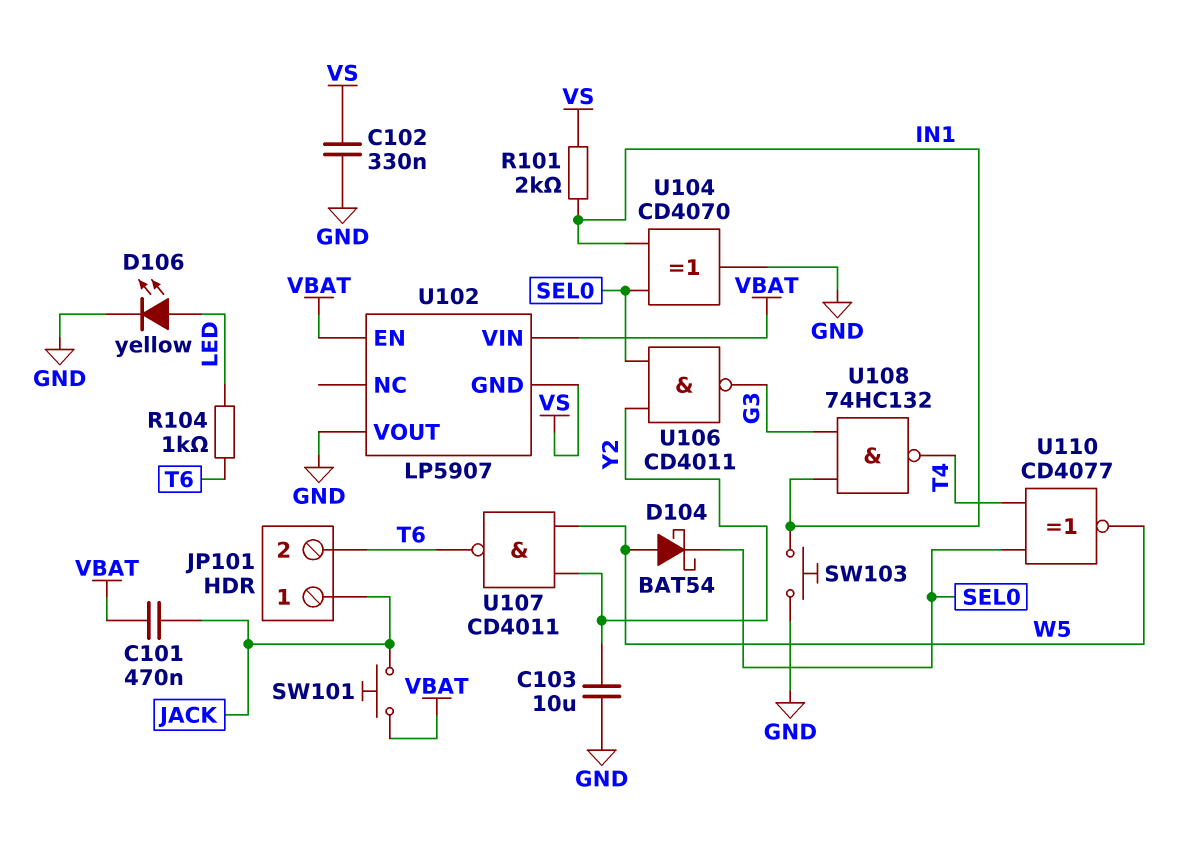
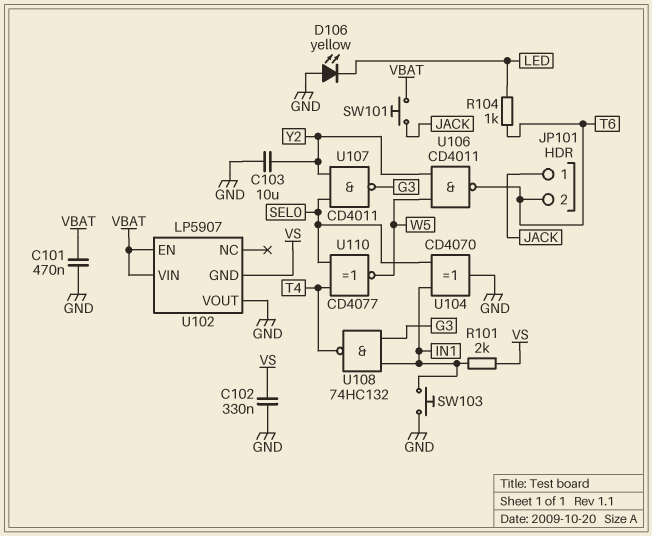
C101: 470nF (JACK, VBAT) -> 470nF (GND, VBAT)
D104: schottky BAT54 (A W5, K SEL0) -> none
D106: LED yellow (A LED, K GND) -> LED yellow (A GND, K LED)
U106: NAND CD4011 (in SEL0, in Y2, out G3) -> NAND CD4011 (in W5, in Y2, out T6)
U107: NAND CD4011 (in W5, in Y2, out T6) -> NAND CD4011 (in SEL0, in Y2, out G3)

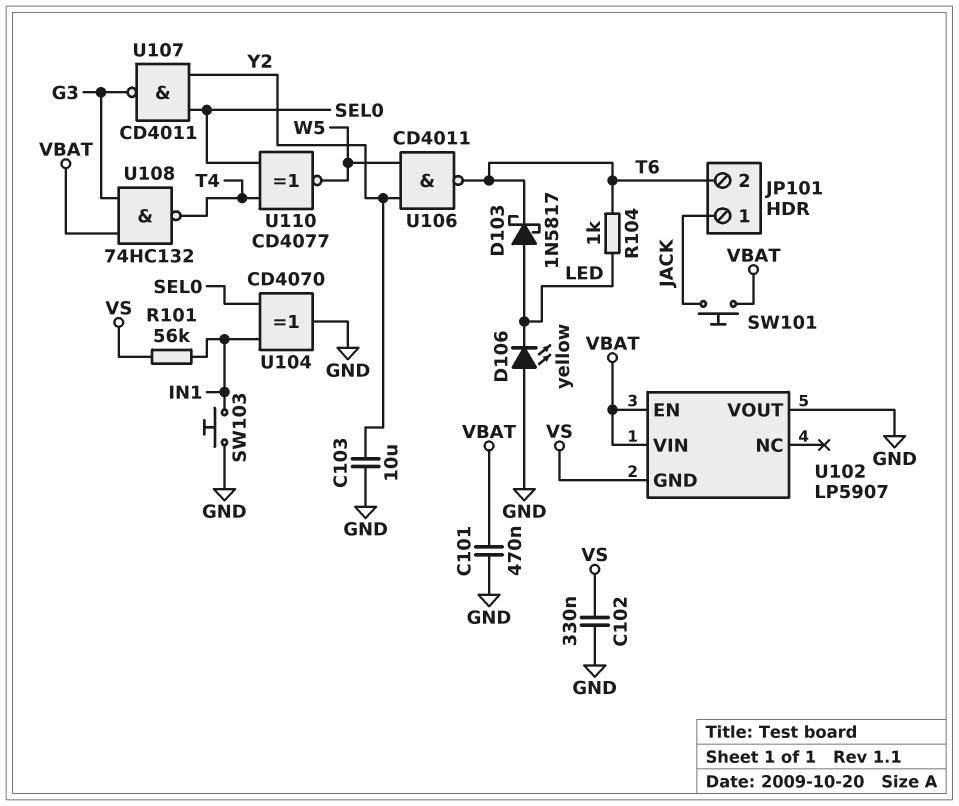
D103: none -> schottky 1N5817 (A LED, K T6)
R101: 2k (IN1, VS) -> 56k (IN1, VS)
U108: NAND 74HC132 (in G3, in IN1, out T4) -> NAND 74HC132 (in G3, in VBAT, out T4)

